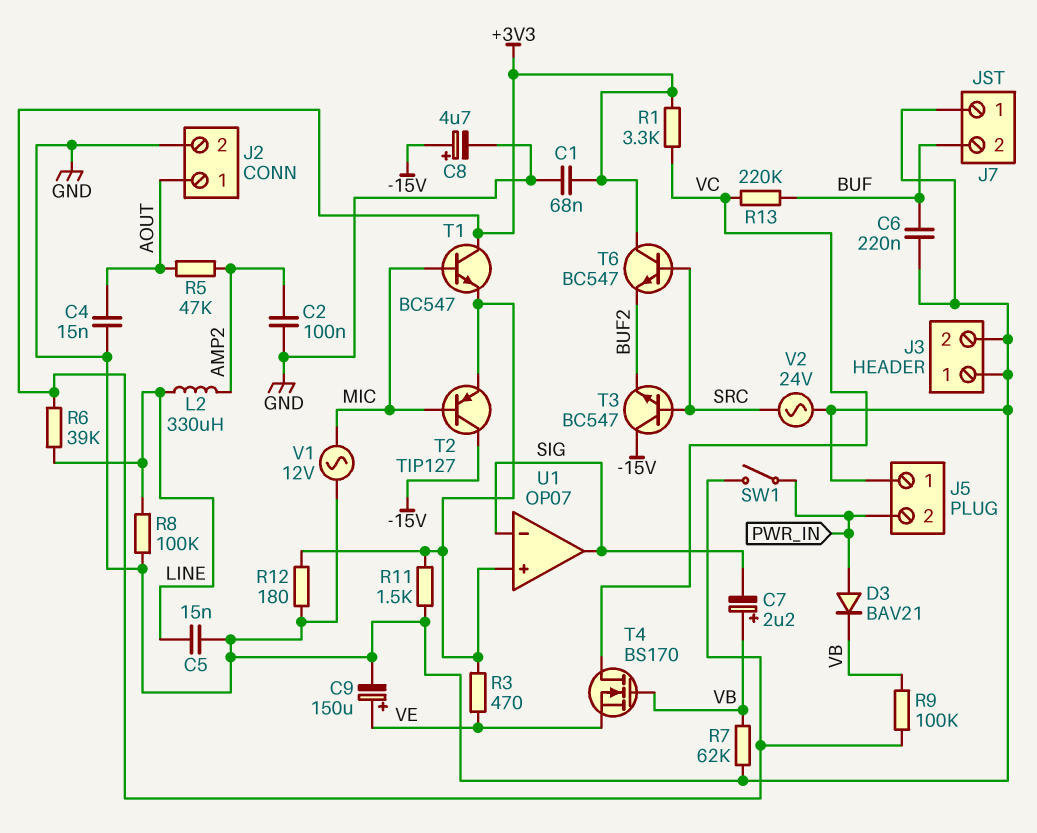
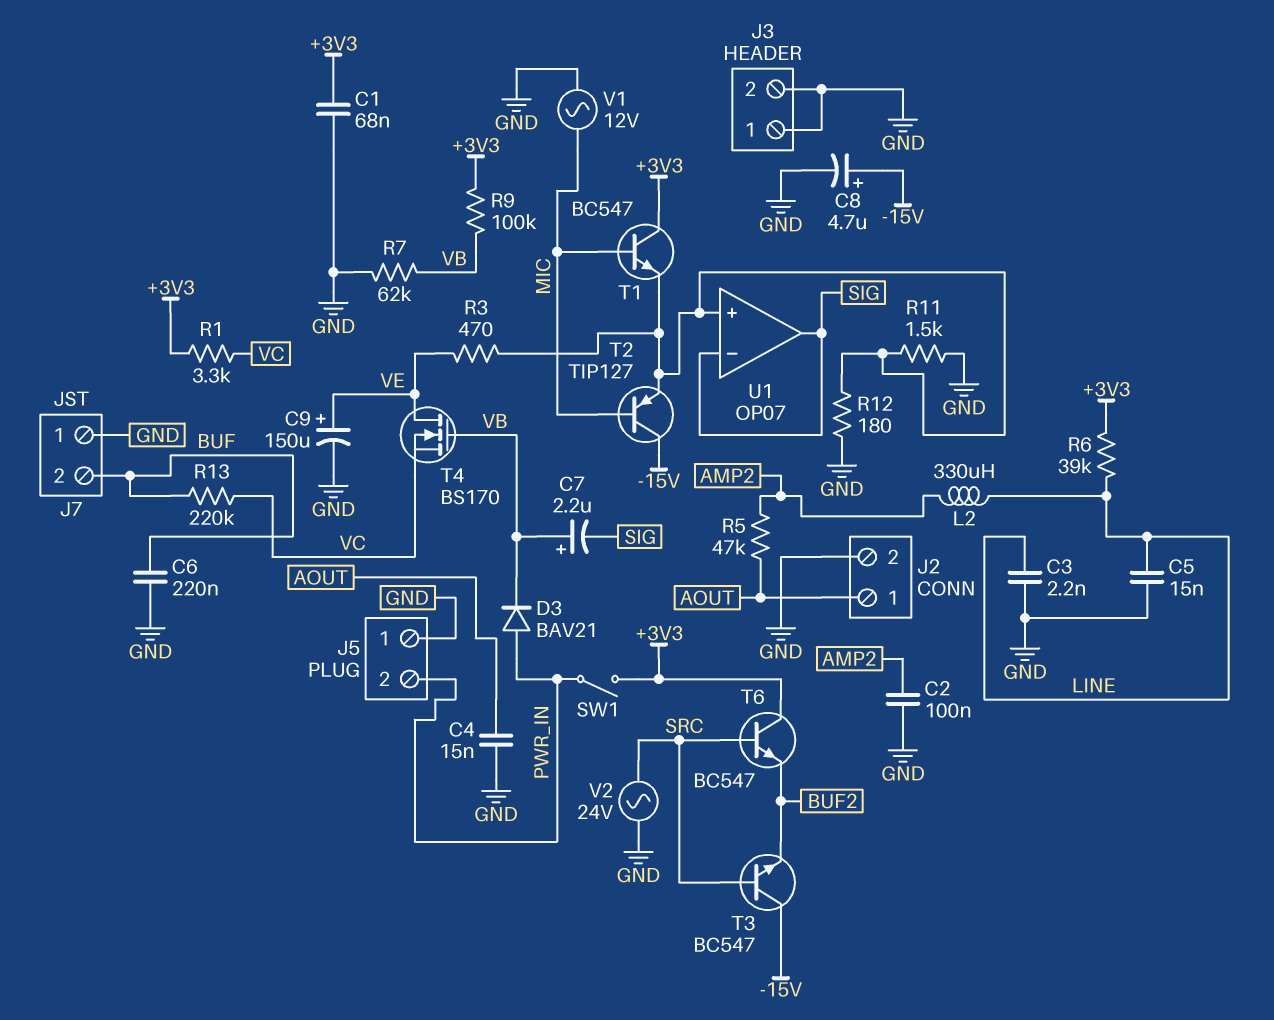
C3: none -> 2.2nF (GND, LINE)
R8: 100k (GND, LINE) -> none
T4: NMOS BS170 (G VB, D VC, S VE) -> NMOS BS170 (G VB, D VE, S VC)

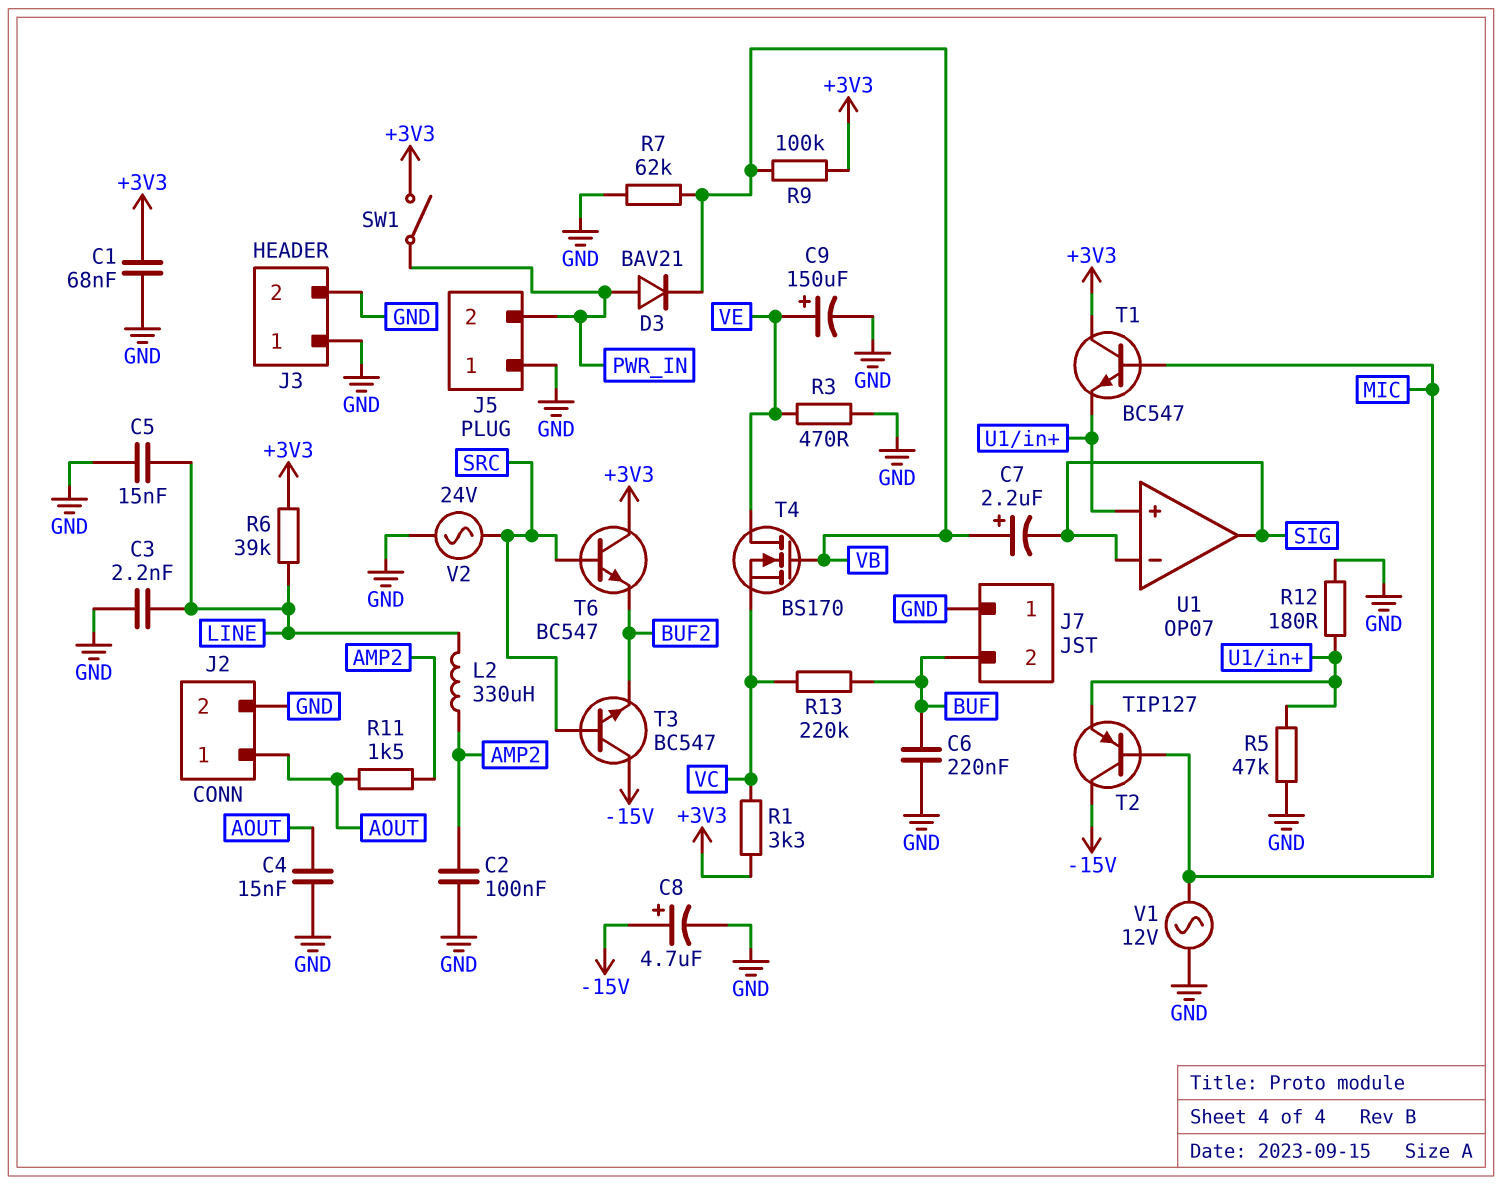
R3: 470 (U1/in+, VE) -> 470 (GND, VE)
R5: 47k (AMP2, AOUT) -> 47k (GND, U1/in+)
R11: 1.5k (GND, U1/in+) -> 1.5k (AMP2, AOUT)

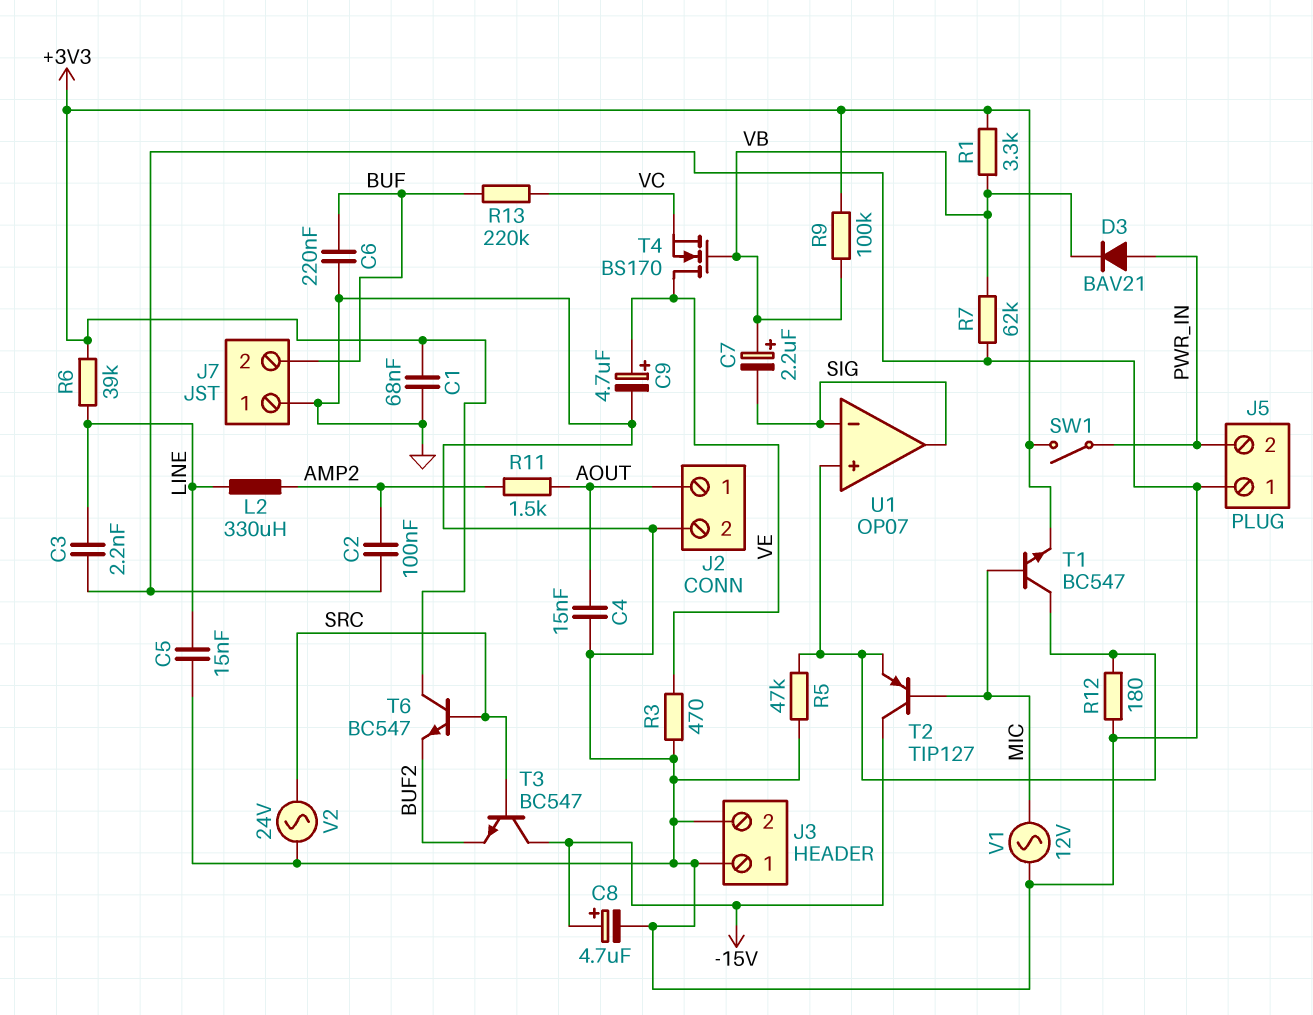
C9: 150uF (plus VE, minus GND) -> 4.7uF (plus VE, minus GND)
R1: 3.3k (+3V3, VC) -> 3.3k (+3V3, VB)
T1: NPN BC547 (B MIC, C +3V3, E U1/in+) -> NPN BC547 (B MIC, C U1/in+, E +3V3)

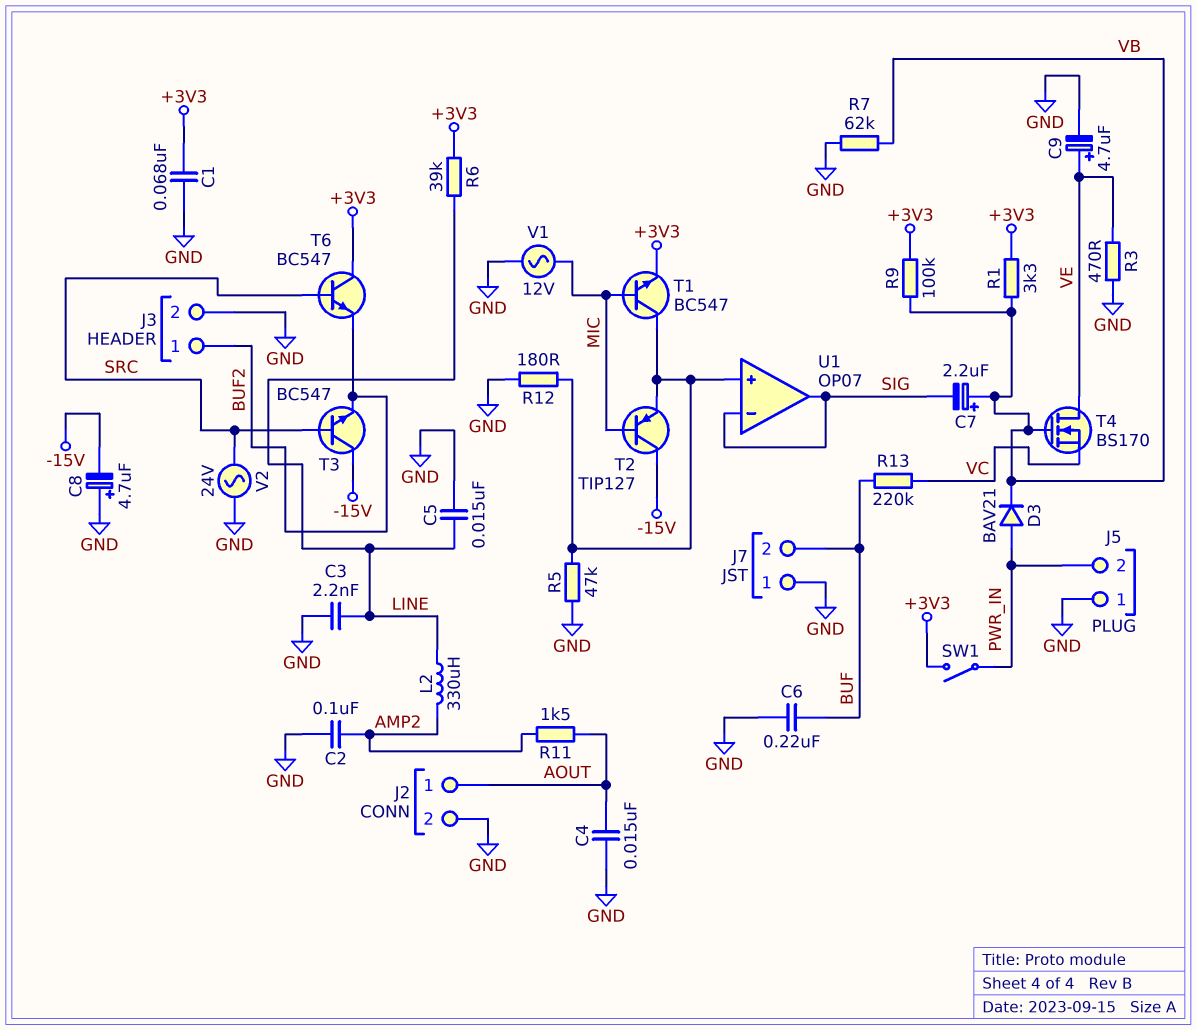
C8: 4.7uF (plus -15V, minus GND) -> 4.7uF (plus GND, minus -15V)
J3 pin 1: GND -> BUF2

